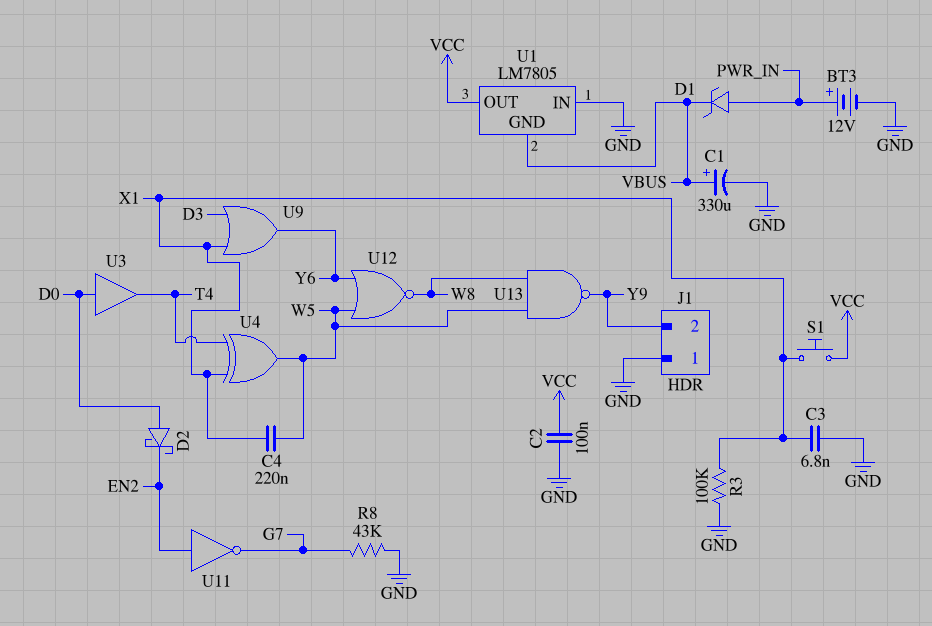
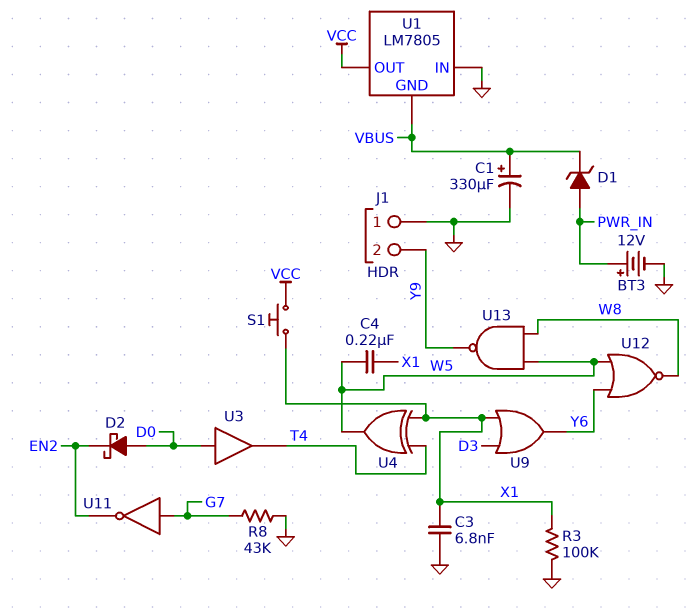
C2: 100nF (GND, VCC) -> none
U11: NOT (in EN2, out G7) -> NOT (in G7, out EN2)

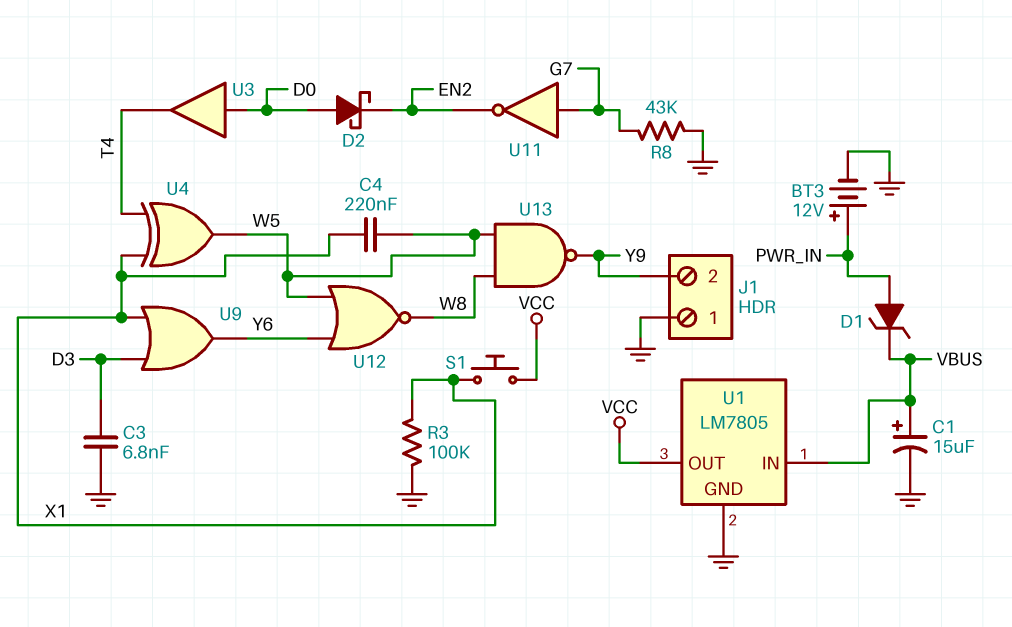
C1: 330uF (plus VBUS, minus GND) -> 15uF (plus VBUS, minus GND)
C3: 6.8nF (GND, X1) -> 6.8nF (D3, GND)
U1 pin GND: VBUS -> GND
U1 pin IN: GND -> VBUS

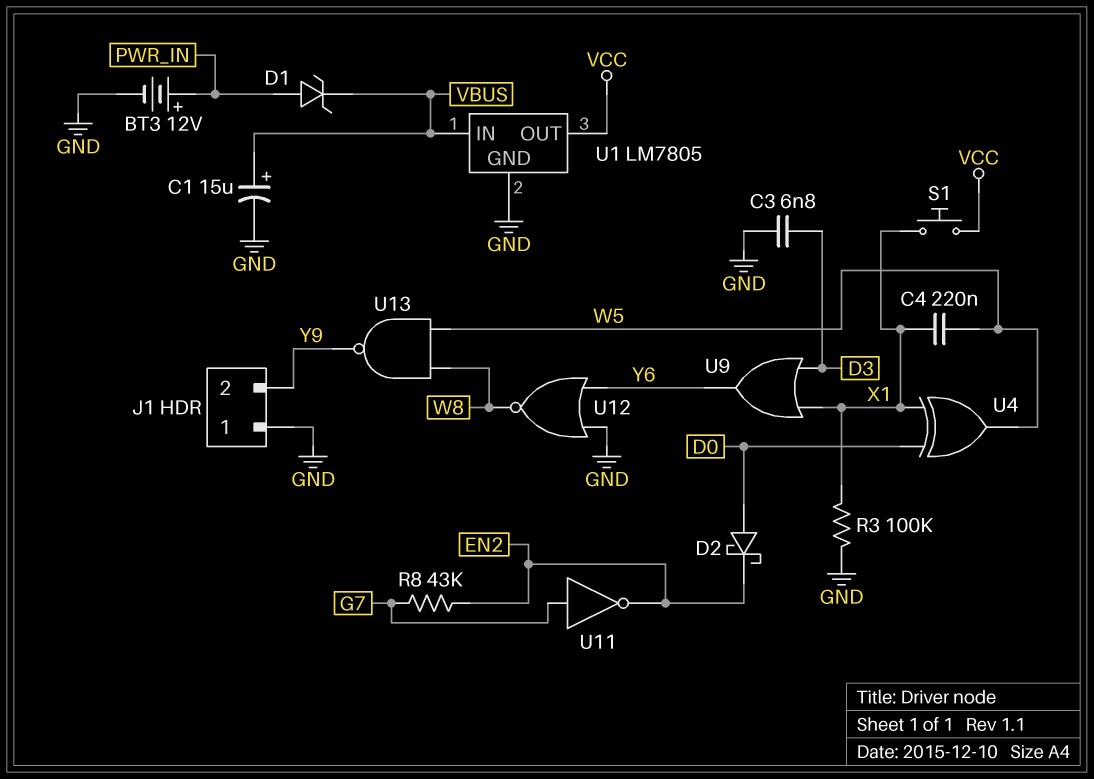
R8: 43k (G7, GND) -> 43k (EN2, G7)
U3: buffer (in D0, out T4) -> none
U4: XOR (in T4, in X1, out W5) -> XOR (in D0, in X1, out W5)
U12: NOR (in W5, in Y6, out W8) -> NOR (in GND, in Y6, out W8)

